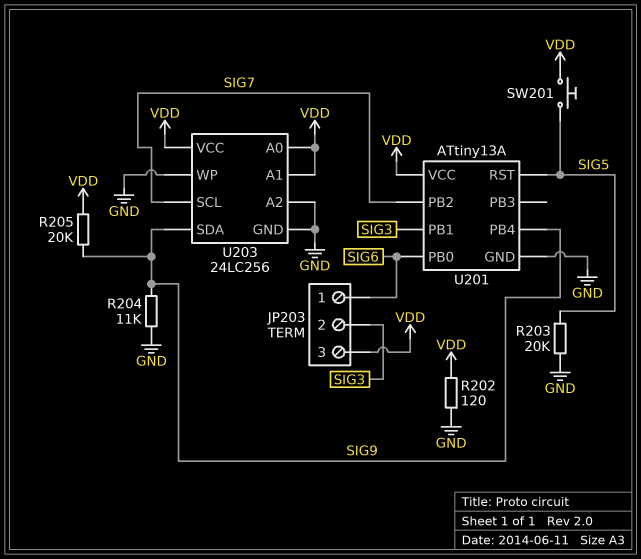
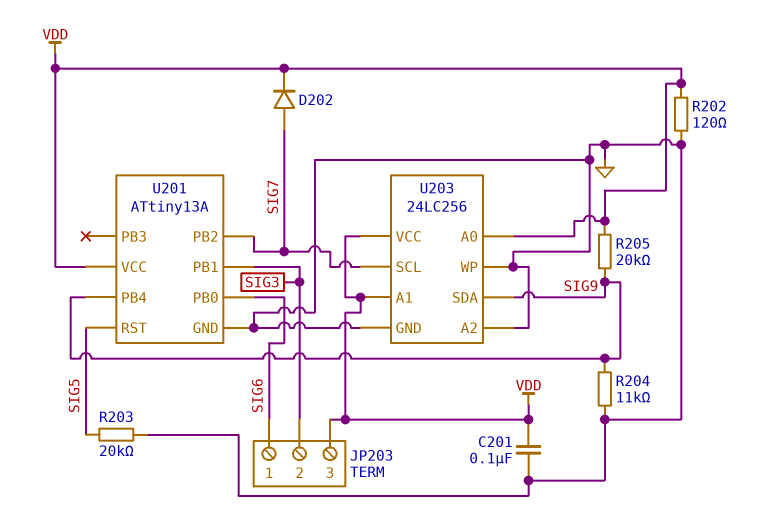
C201: none -> 100nF (GND, VDD)
D202: none -> diode (A SIG7, K VDD)
SW201: button (SIG5, VDD) -> none

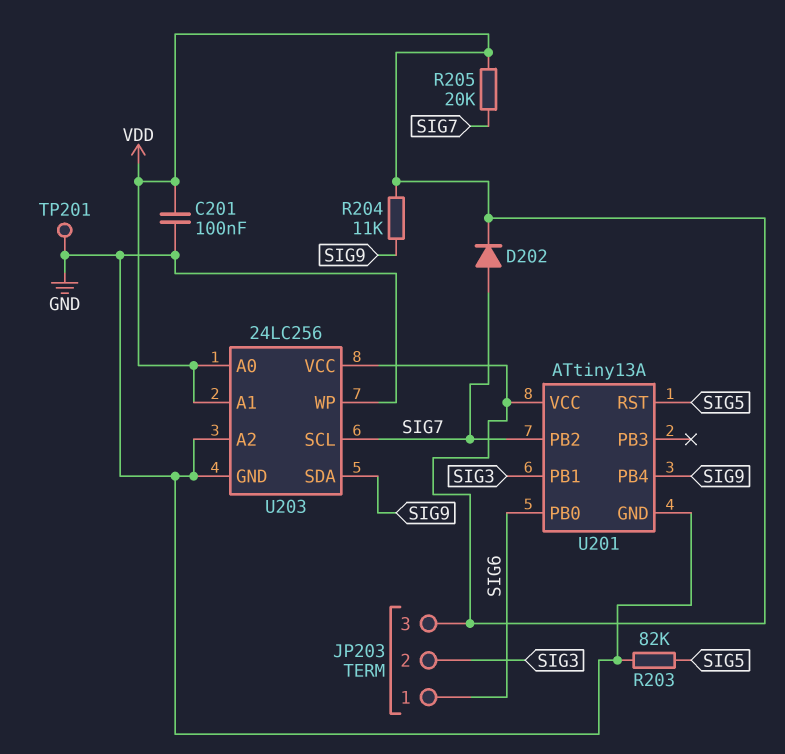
R202: 120 (GND, VDD) -> none
R203: 20k (GND, SIG5) -> 82k (GND, SIG5)
R204: 11k (GND, SIG9) -> 11k (SIG9, VDD)
R205: 20k (SIG9, VDD) -> 20k (SIG7, VDD)
TP201: none -> test point (GND)

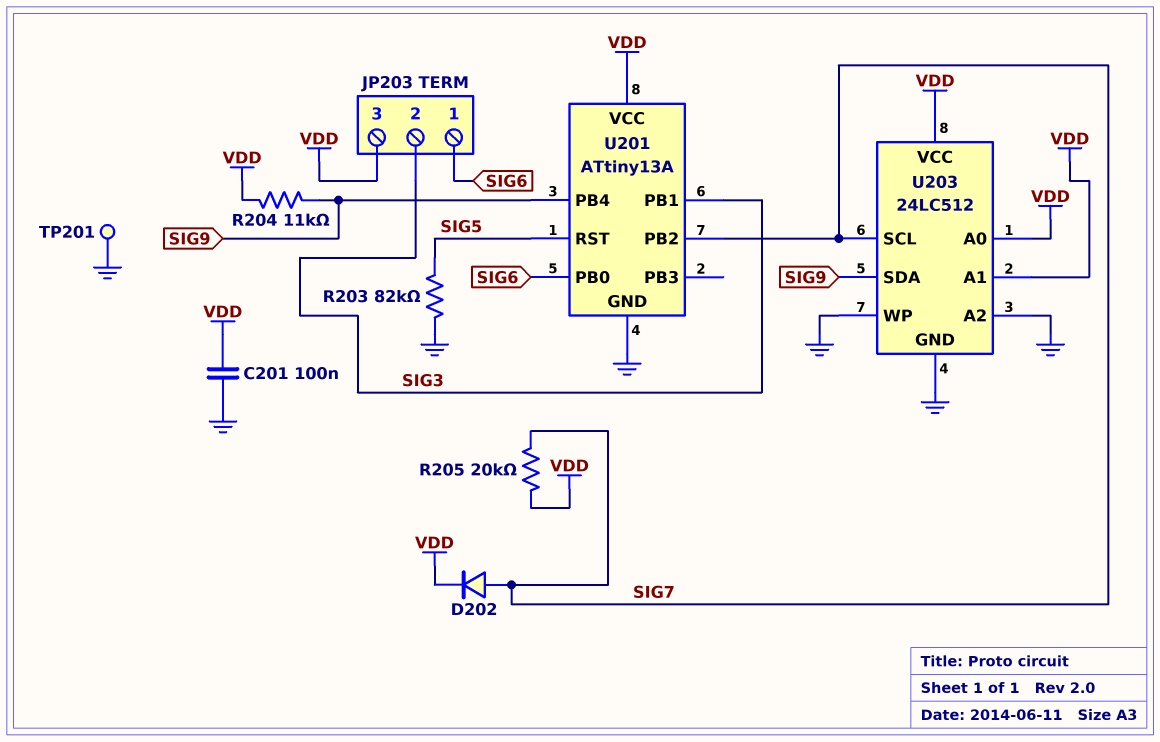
U203: 24LC256 -> 24LC512

